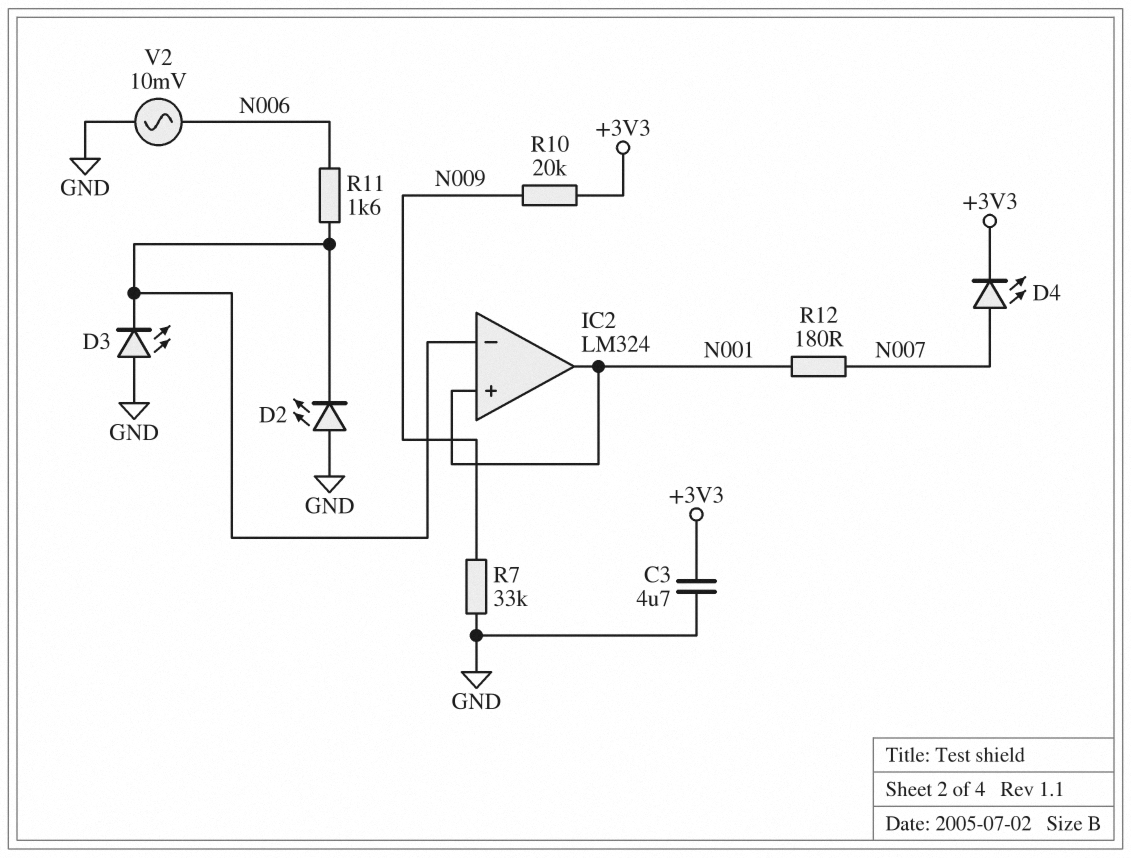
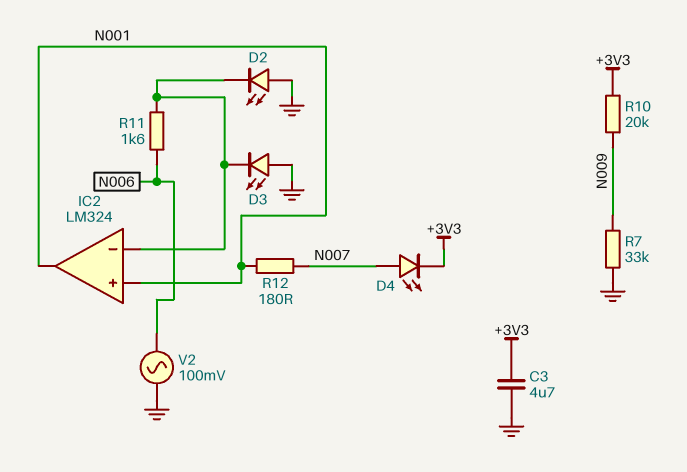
V2: AC 10mV (GND, N006) -> AC 100mV (GND, N006)

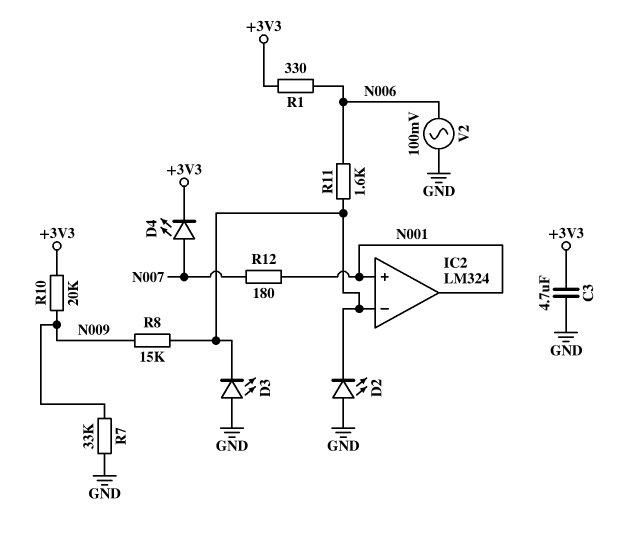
R1: none -> 330 (+3V3, N006)
R8: none -> 15k (IC2/in-, N009)

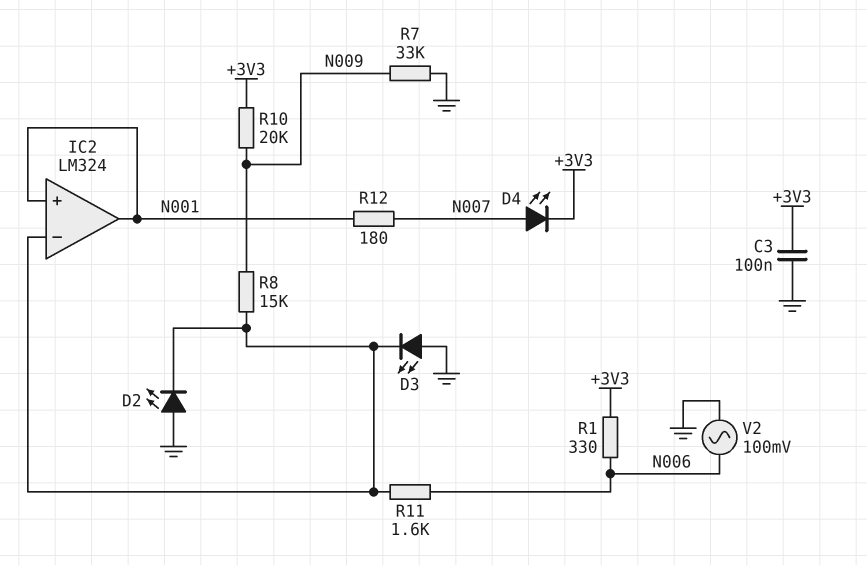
C3: 4.7uF (+3V3, GND) -> 100nF (+3V3, GND)

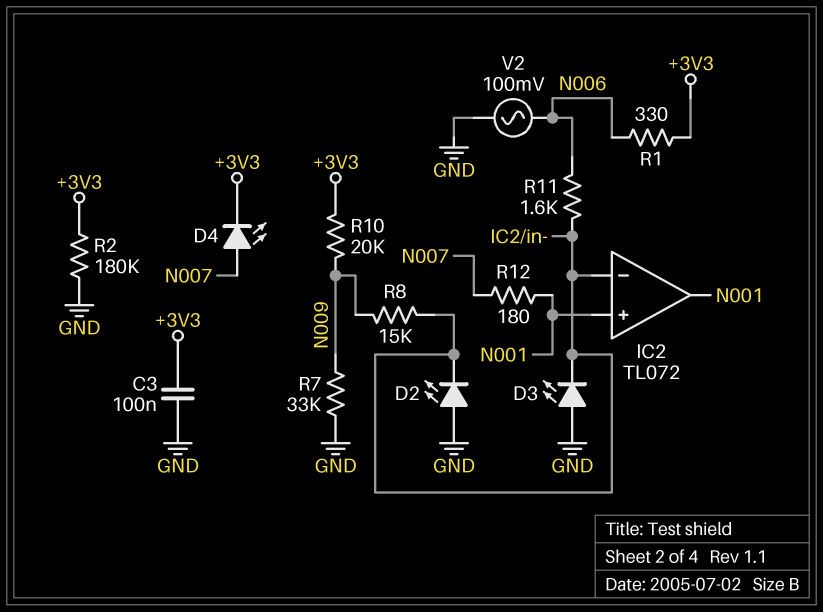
IC2: LM324 -> TL072
R2: none -> 180k (+3V3, GND)

